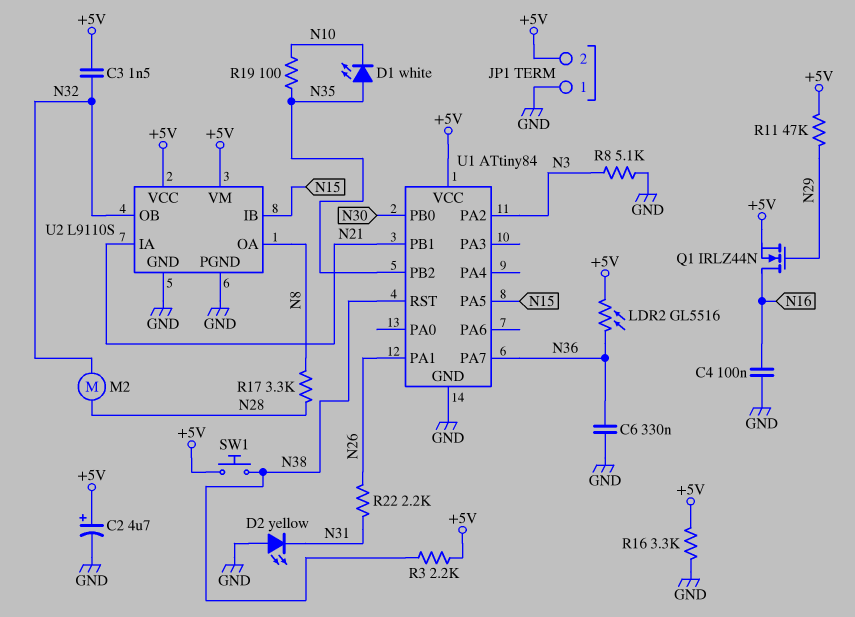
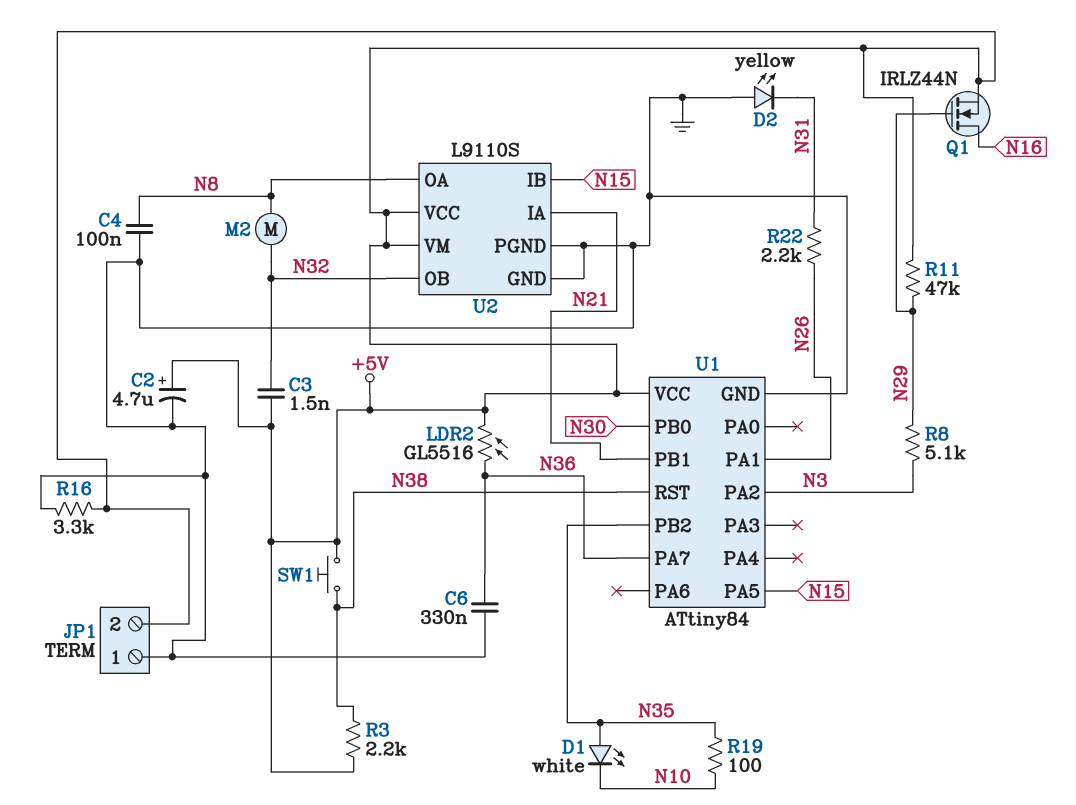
C4: 100nF (GND, N16) -> 100nF (GND, N8)
M2: motor (N28, N32) -> motor (N8, N32)
R8: 5.1k (GND, N3) -> 5.1k (N3, N29)
R17: 3.3k (N8, N28) -> none

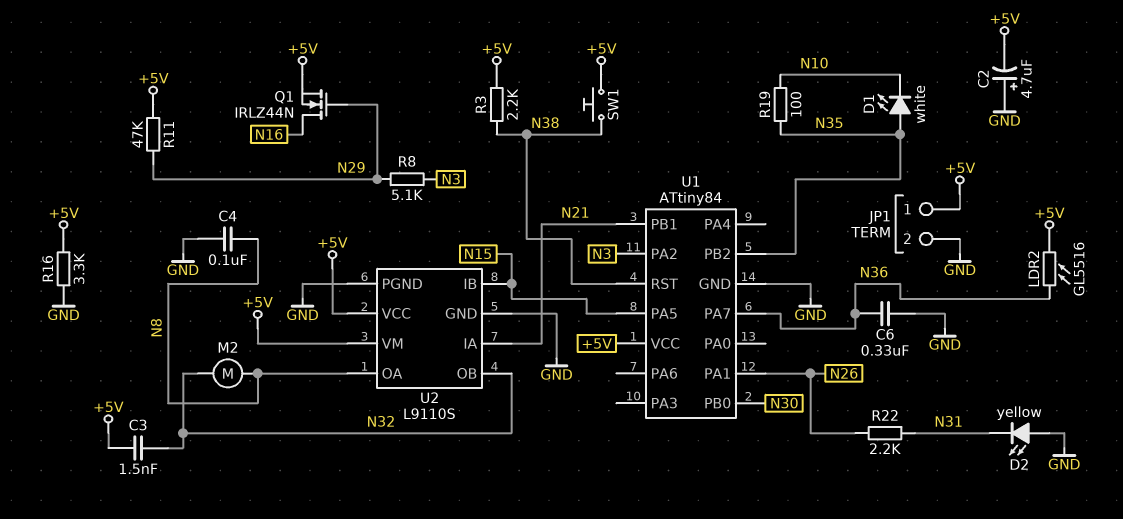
C2: 4.7uF (plus +5V, minus GND) -> 4.7uF (plus GND, minus +5V)
JP1 pin 1: GND -> +5V
JP1 pin 2: +5V -> GND

